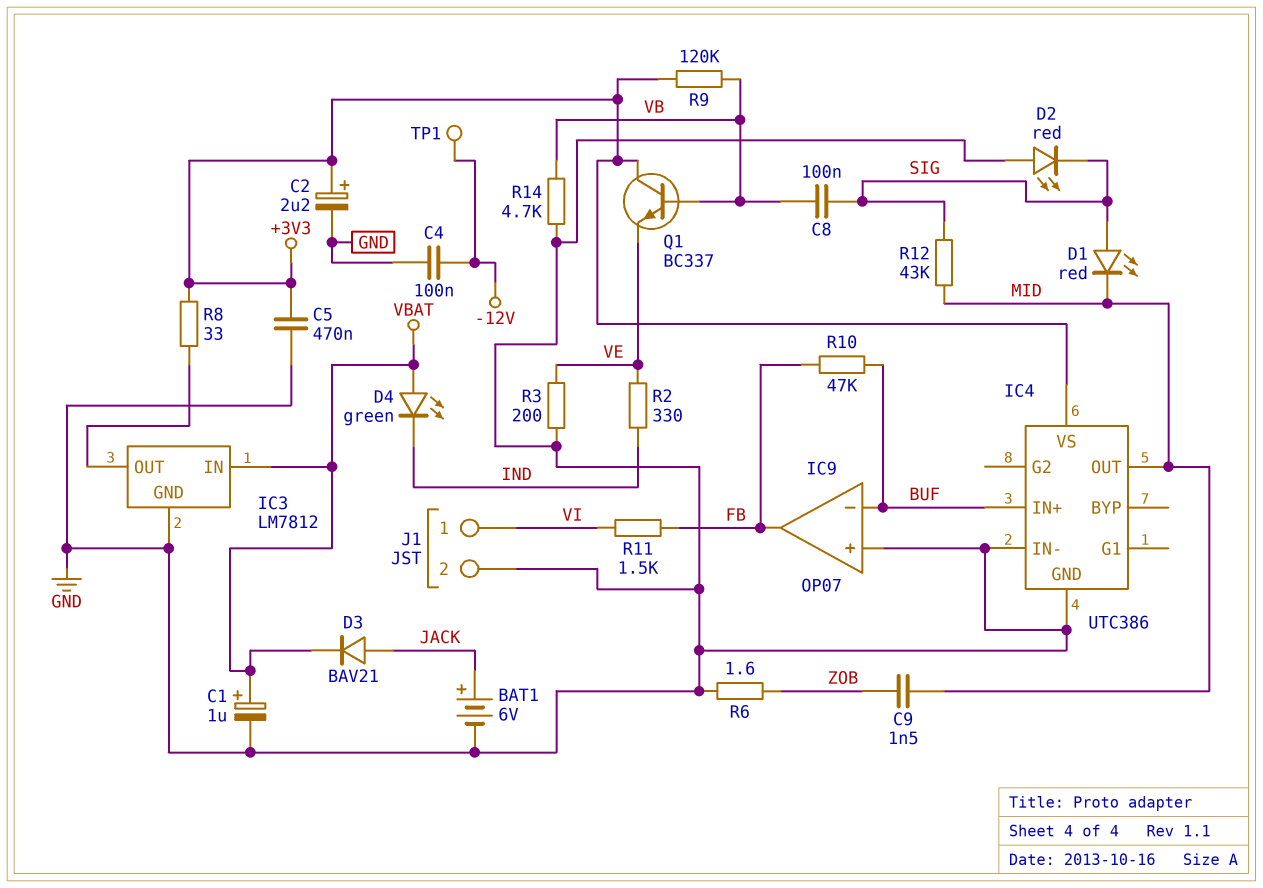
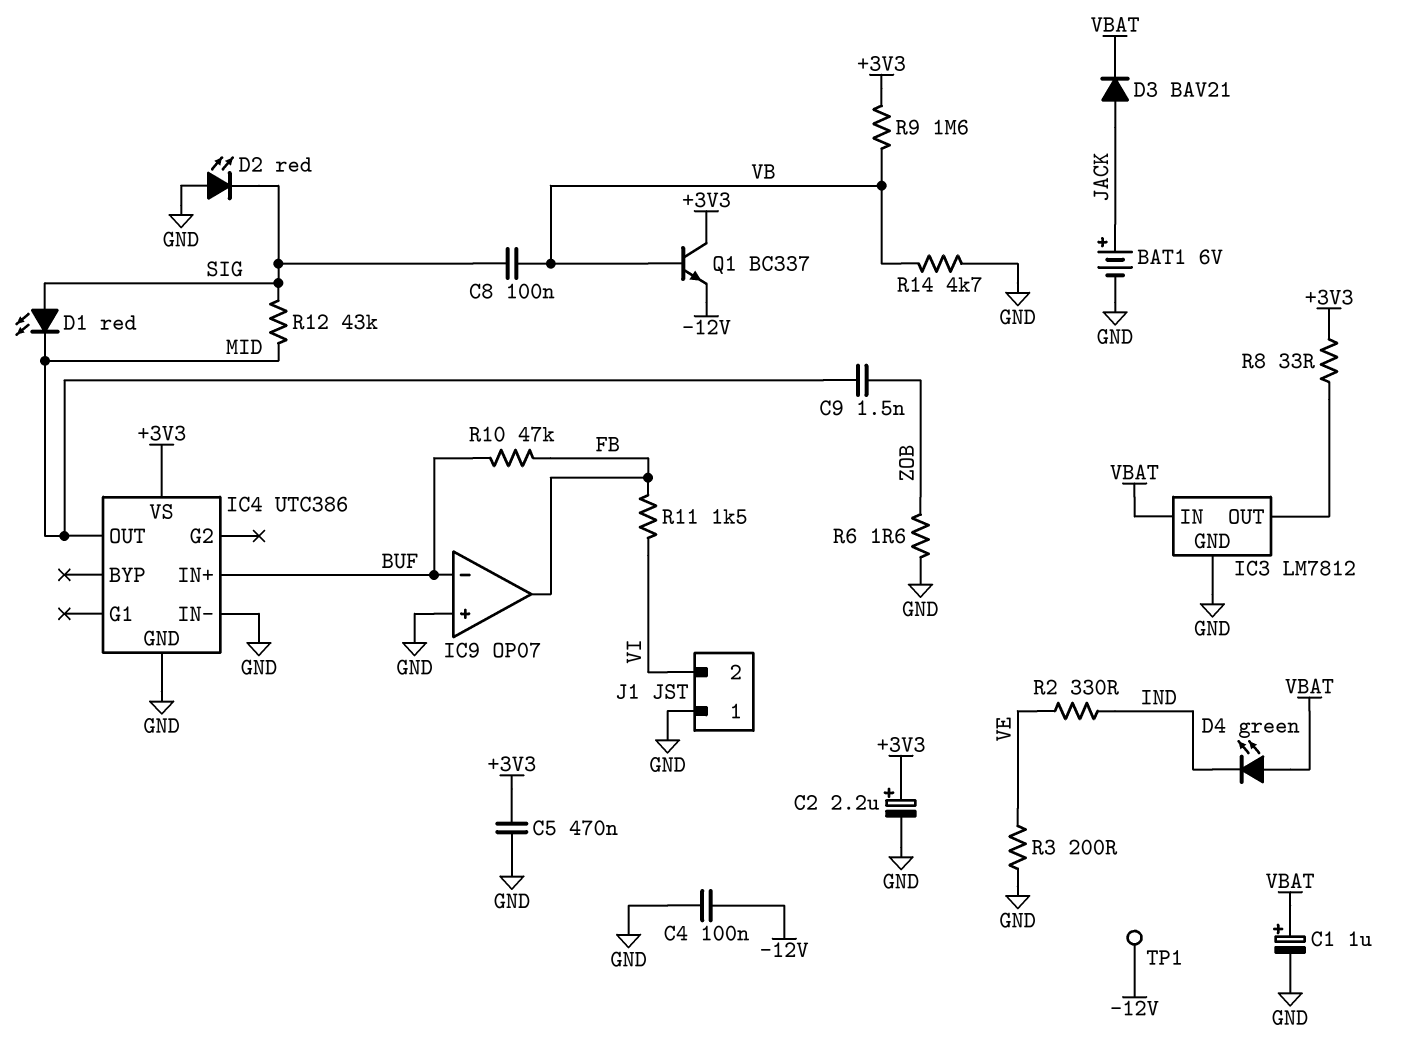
J1 pin 1: VI -> GND
J1 pin 2: GND -> VI
Q1: NPN BC337 (B VB, C +3V3, E VE) -> NPN BC337 (B VB, C +3V3, E -12V)
R9: 120k (+3V3, VB) -> 1.6M (+3V3, VB)

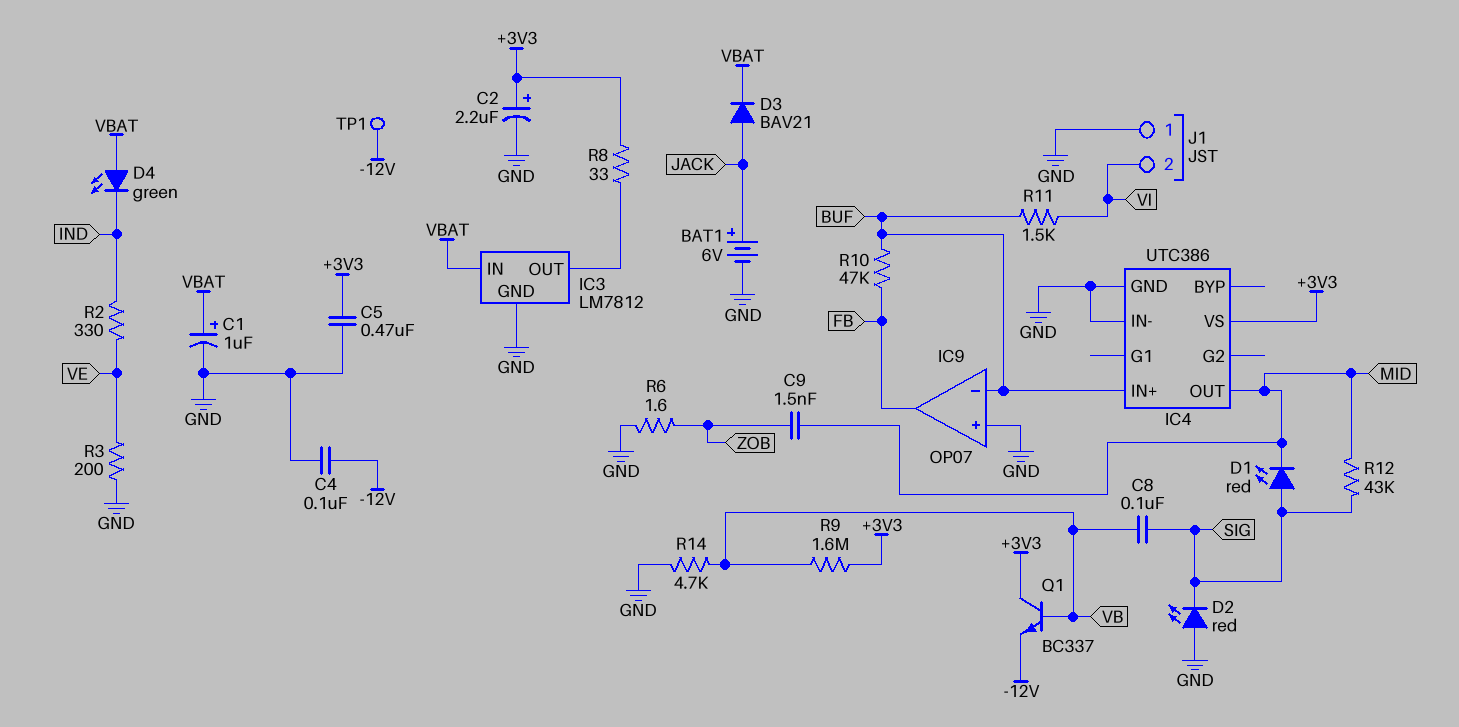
R11: 1.5k (FB, VI) -> 1.5k (BUF, VI)

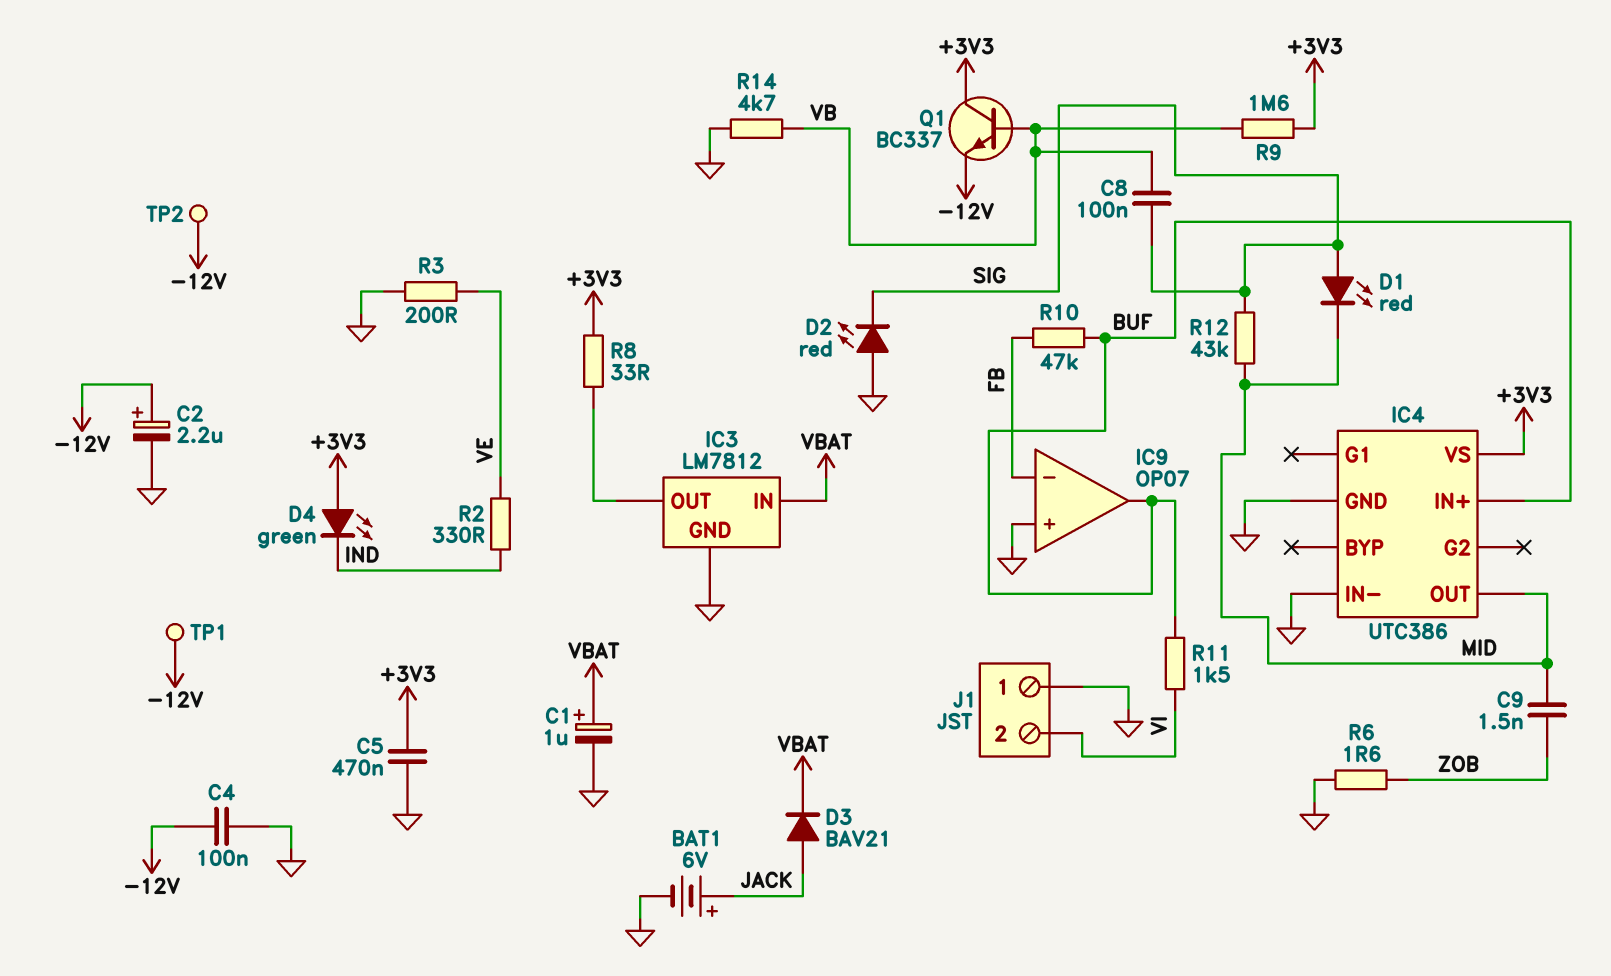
C2: 2.2uF (plus +3V3, minus GND) -> 2.2uF (plus -12V, minus GND)
D4: LED green (A VBAT, K IND) -> LED green (A +3V3, K IND)
IC9 pin in-: BUF -> FB
IC9 pin out: FB -> BUF
TP2: none -> test point (-12V)

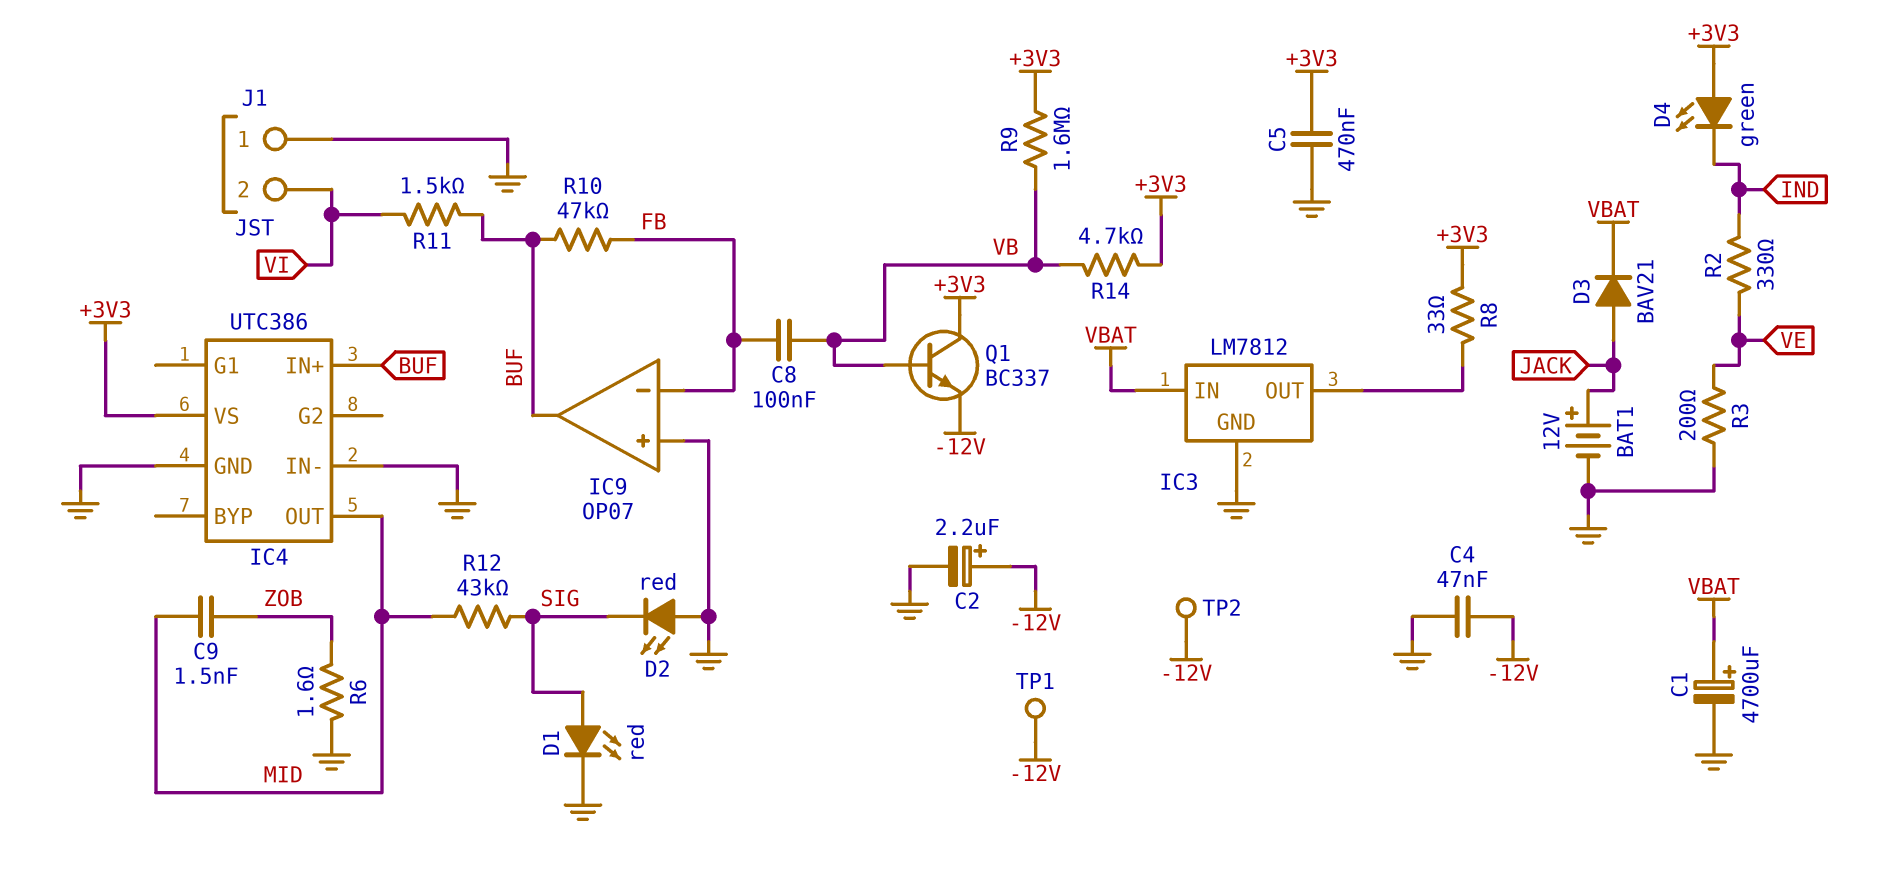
BAT1: 6V (plus JACK, minus GND) -> 12V (plus JACK, minus GND)
C1: 1uF (plus VBAT, minus GND) -> 4700uF (plus VBAT, minus GND)
C4: 100nF (-12V, GND) -> 47nF (-12V, GND)
C8: 100nF (SIG, VB) -> 100nF (FB, VB)
D1: LED red (A SIG, K MID) -> LED red (A SIG, K GND)
R14: 4.7k (GND, VB) -> 4.7k (+3V3, VB)

